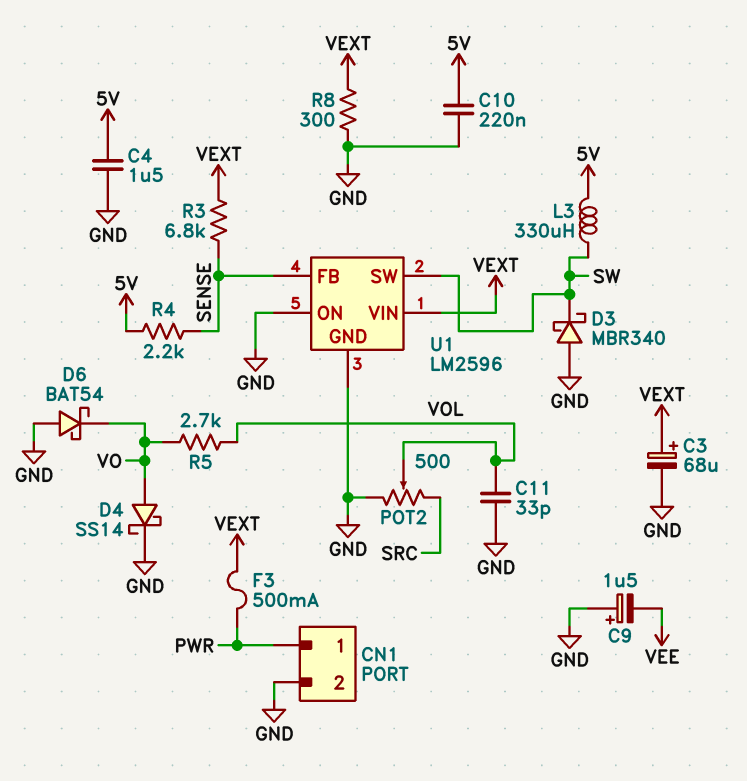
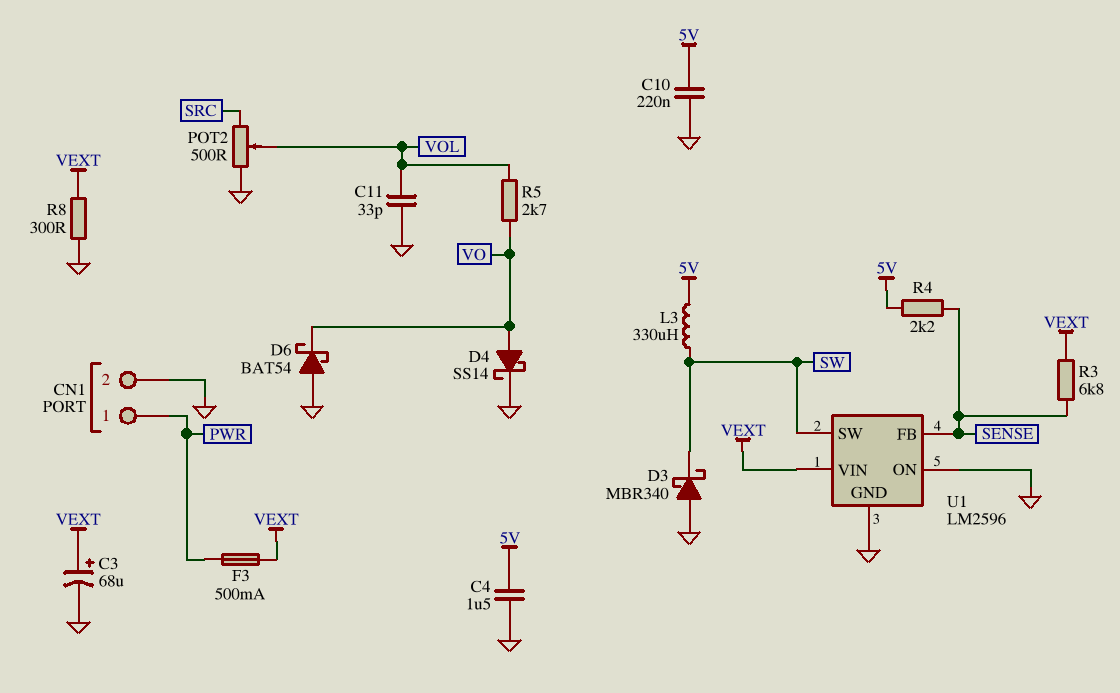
C9: 1.5uF (plus GND, minus VEE) -> none

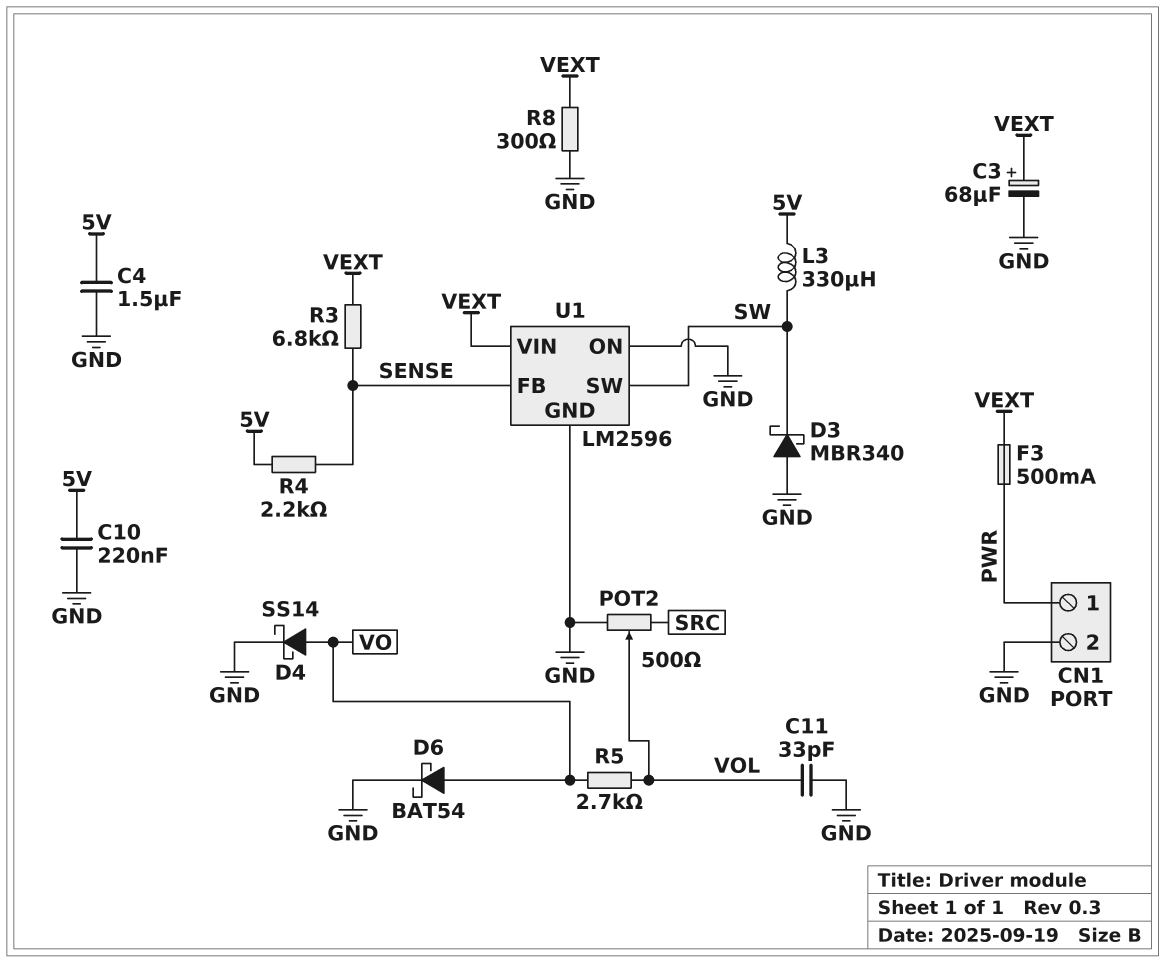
D6: schottky BAT54 (A GND, K VO) -> schottky BAT54 (A VO, K GND)

